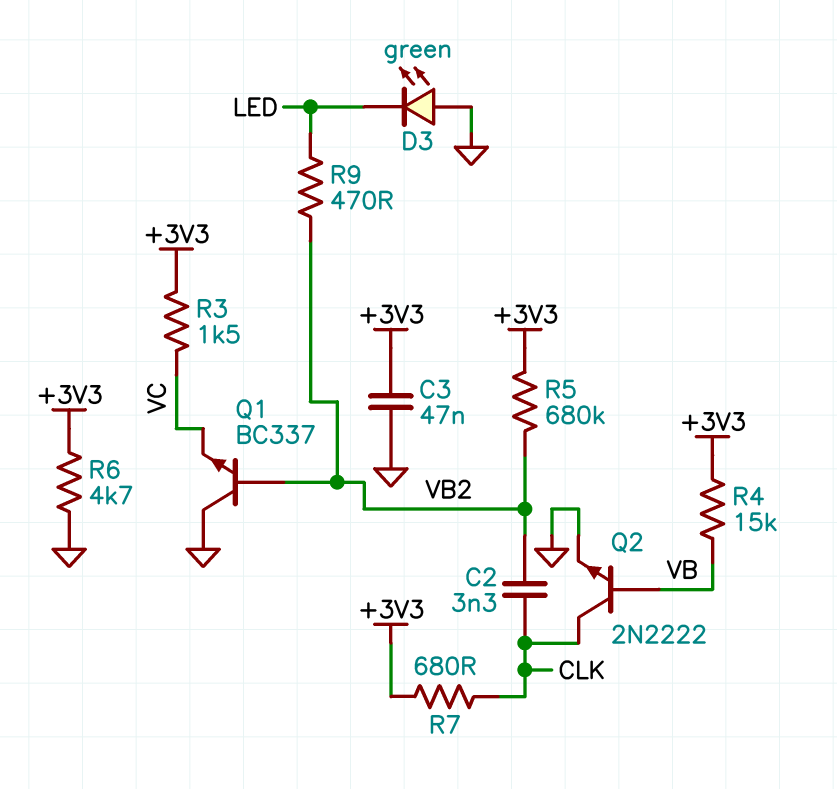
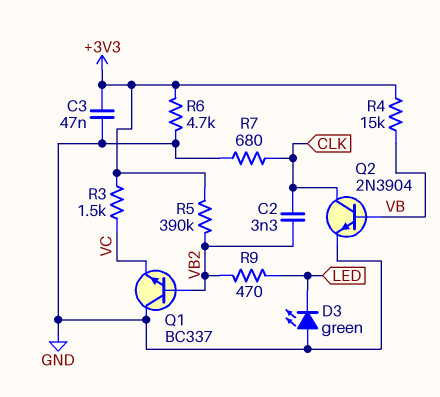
Q2: NPN 2N2222 (B VB, C CLK, E GND) -> NPN 2N3904 (B VB, C CLK, E GND)
R5: 680k (+3V3, VB2) -> 390k (+3V3, VB2)
R7: 680 (+3V3, CLK) -> 680 (CLK, GND)

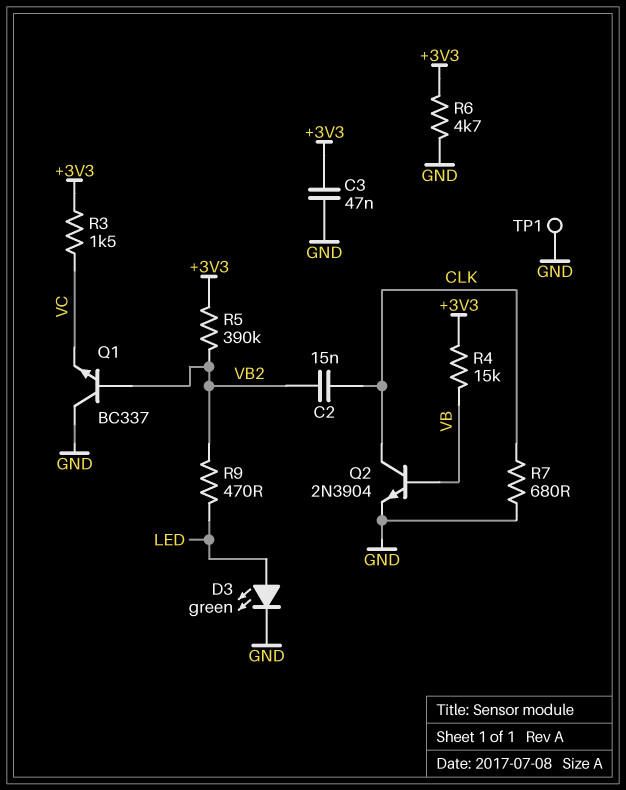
C2: 3.3nF (CLK, VB2) -> 15nF (CLK, VB2)
D3: LED green (A GND, K LED) -> LED green (A LED, K GND)
TP1: none -> test point (GND)

